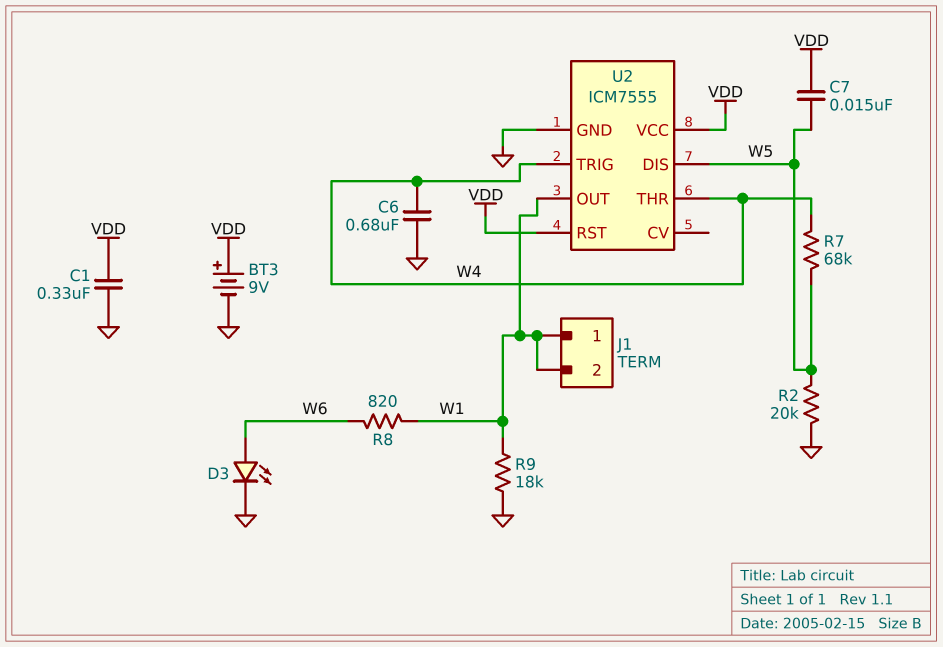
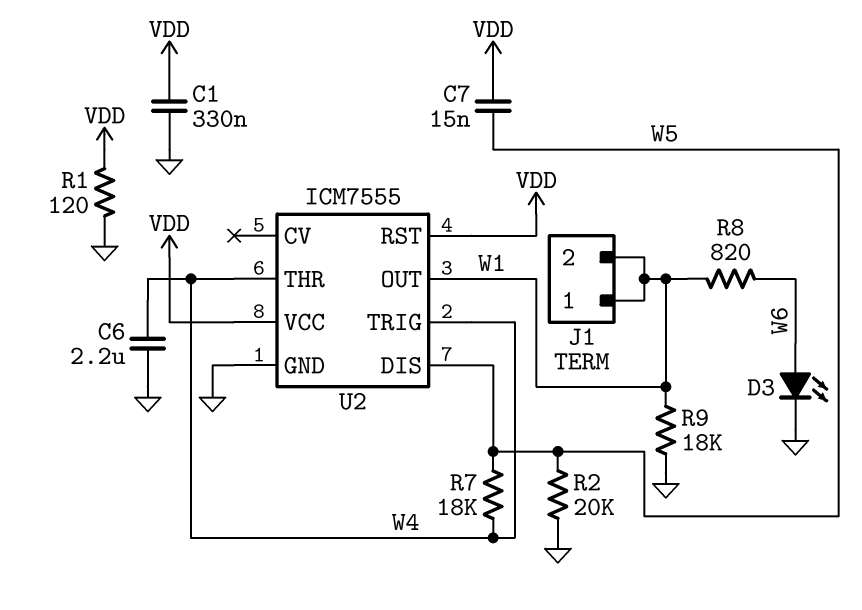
BT3: 9V (plus VDD, minus GND) -> none
C6: 680nF (GND, W4) -> 2.2uF (GND, W4)
R1: none -> 120 (GND, VDD)
R7: 68k (W4, W5) -> 18k (W4, W5)

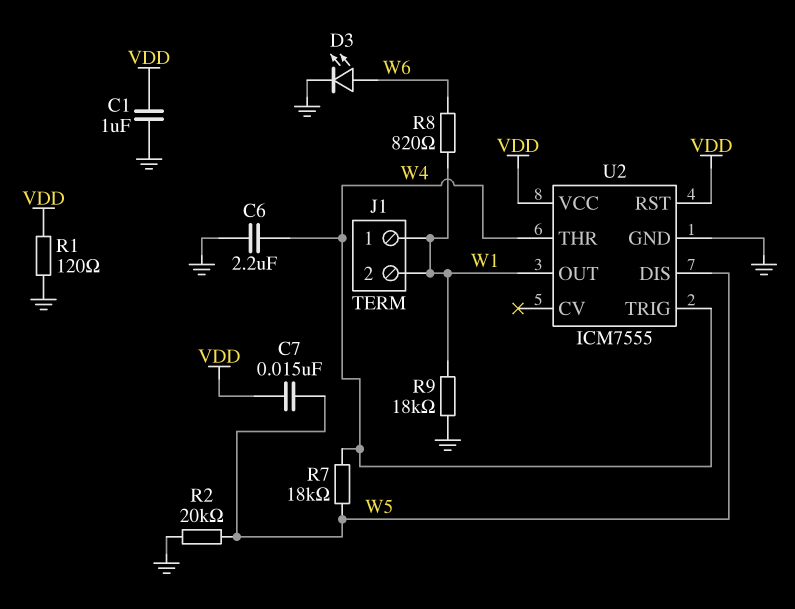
C1: 330nF (GND, VDD) -> 1uF (GND, VDD)

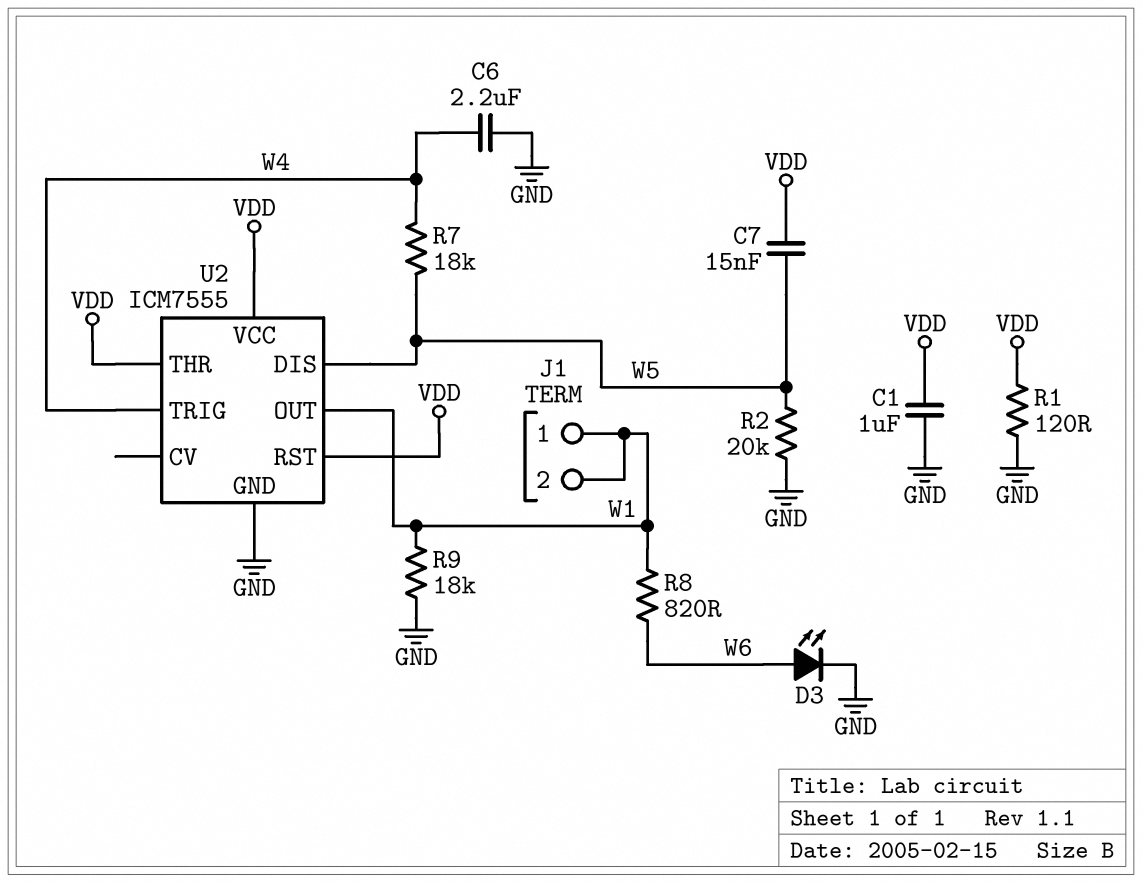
U2 pin THR: W4 -> VDD

